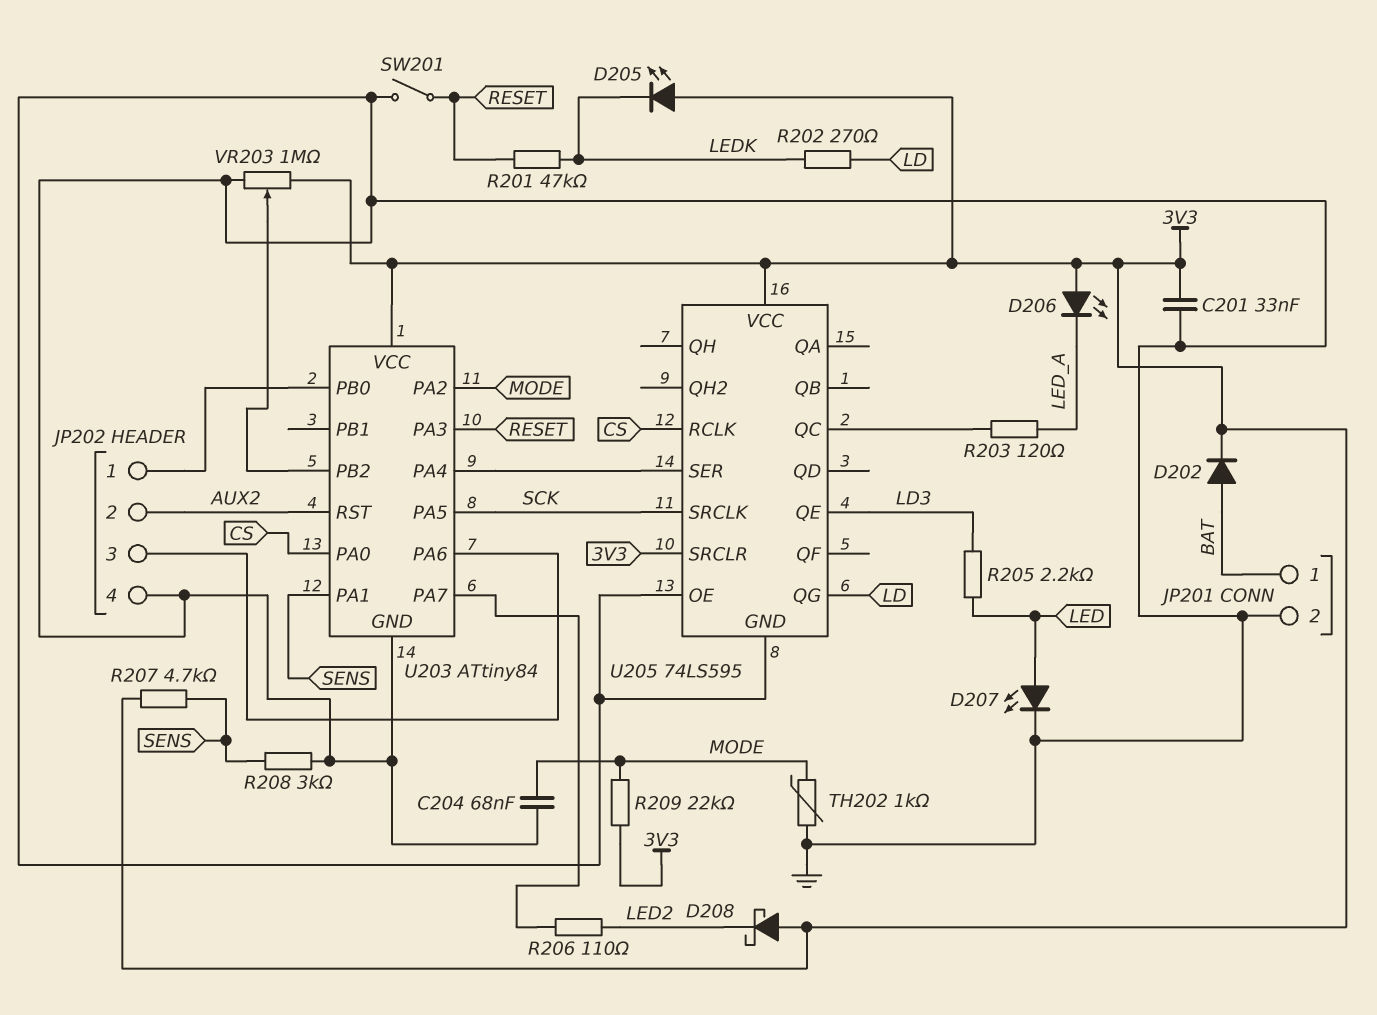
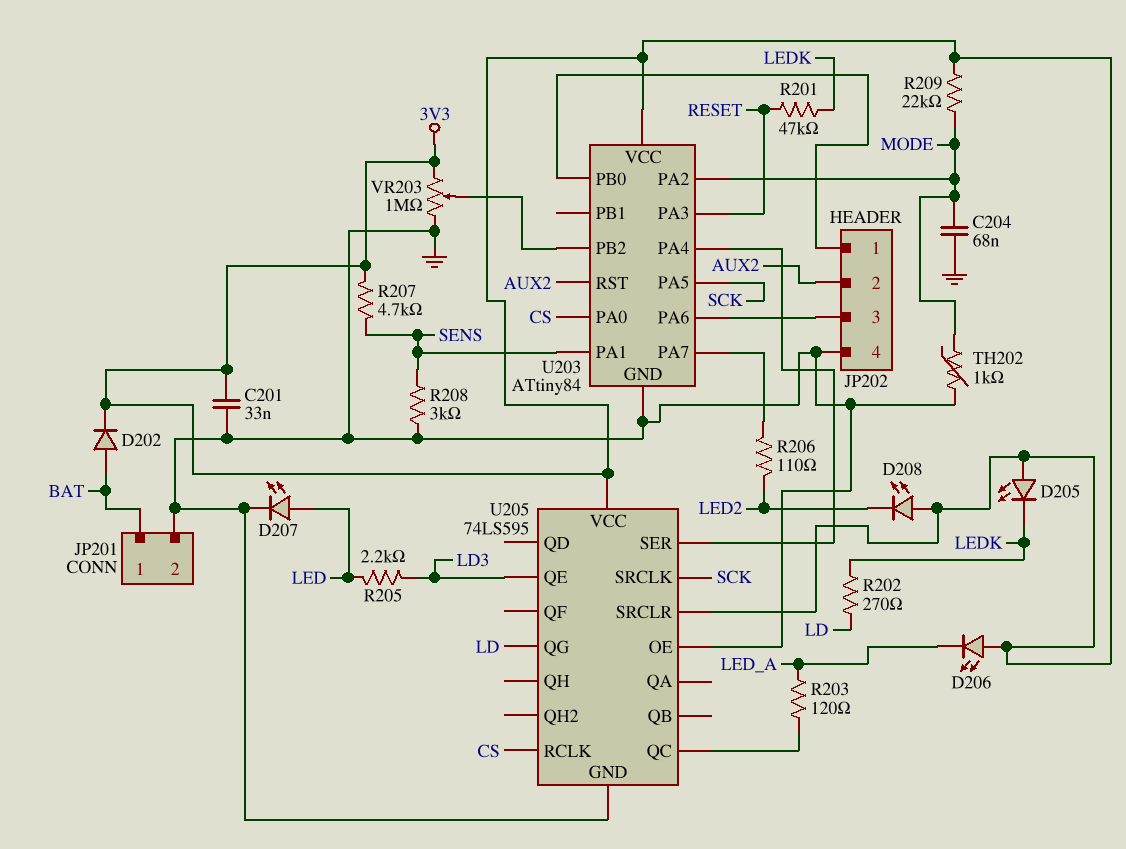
D208: schottky (A 3V3, K LED2) -> LED (A 3V3, K LED2)
SW201: switch (GND, RESET) -> none

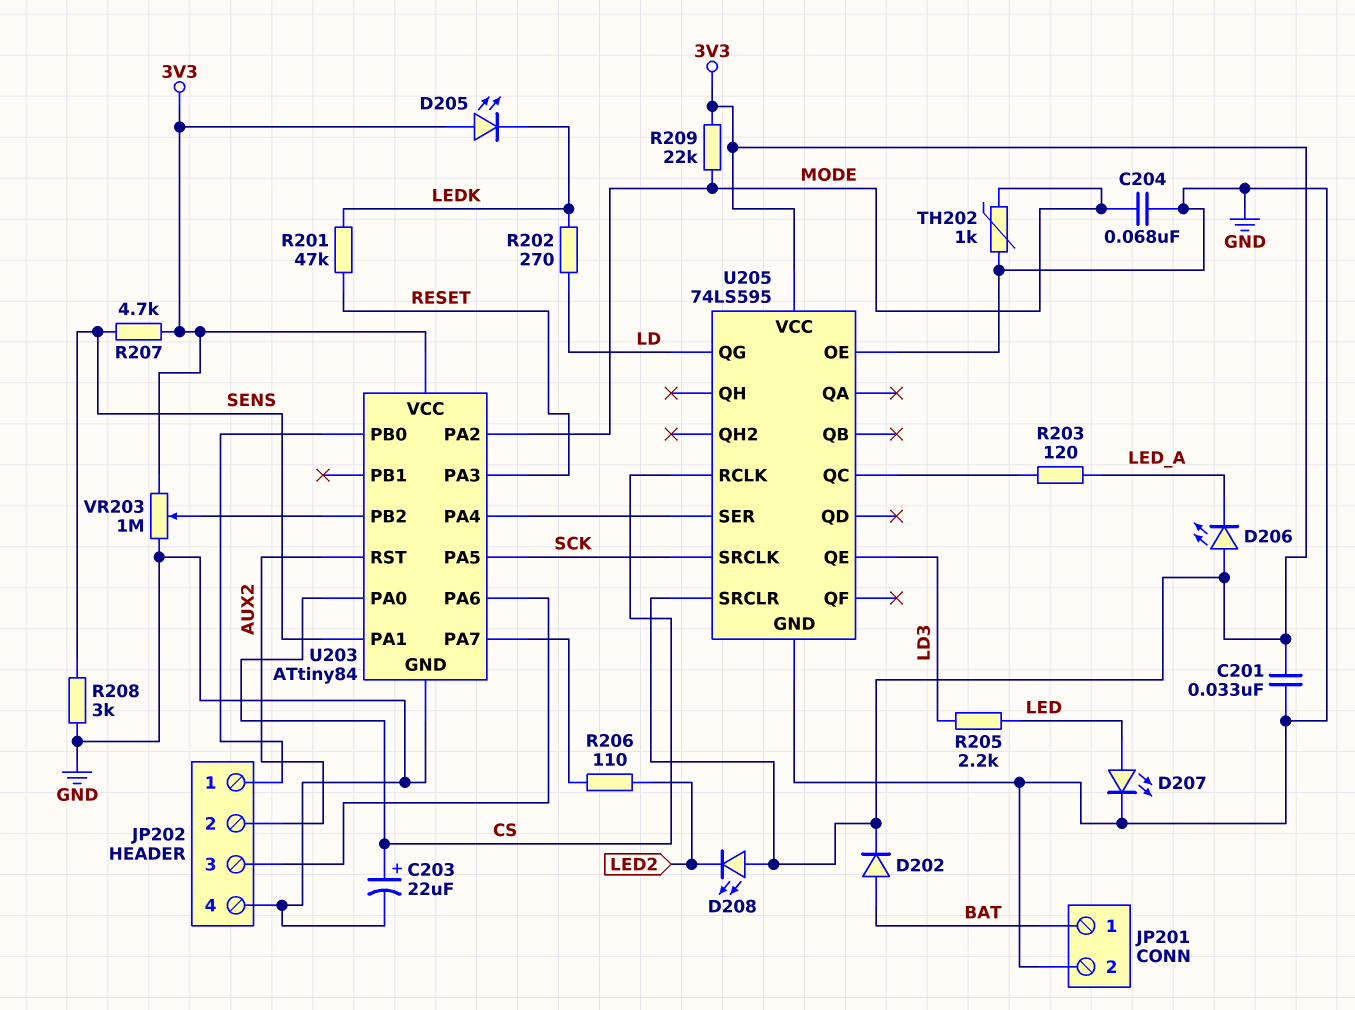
C203: none -> 22uF (plus CS, minus GND)

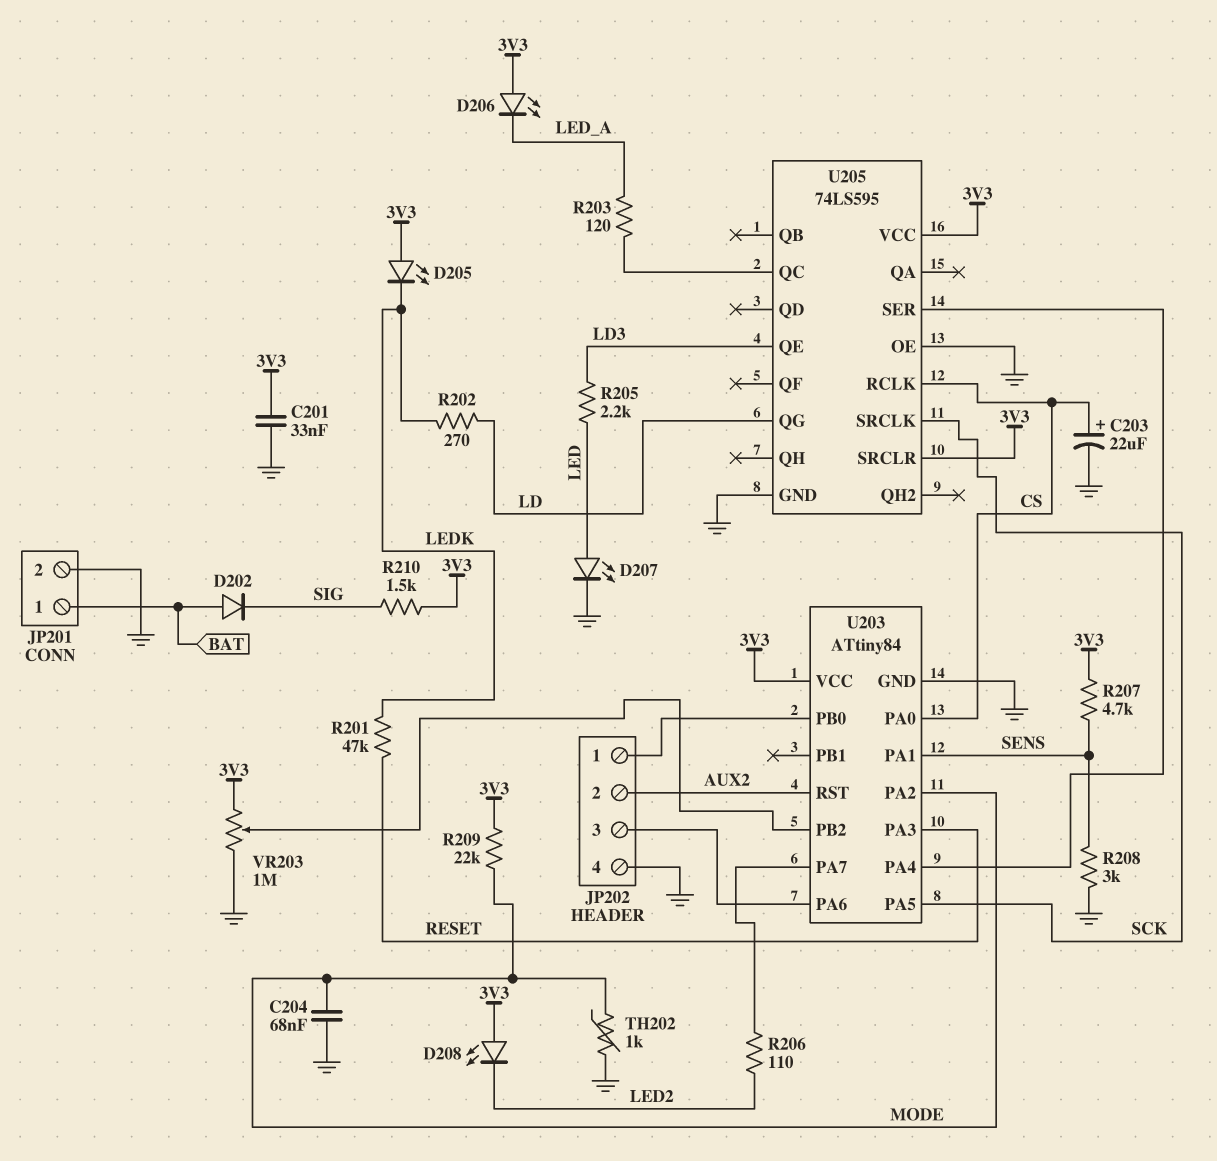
D202: diode (A BAT, K 3V3) -> diode (A BAT, K SIG)
R210: none -> 1.5k (3V3, SIG)

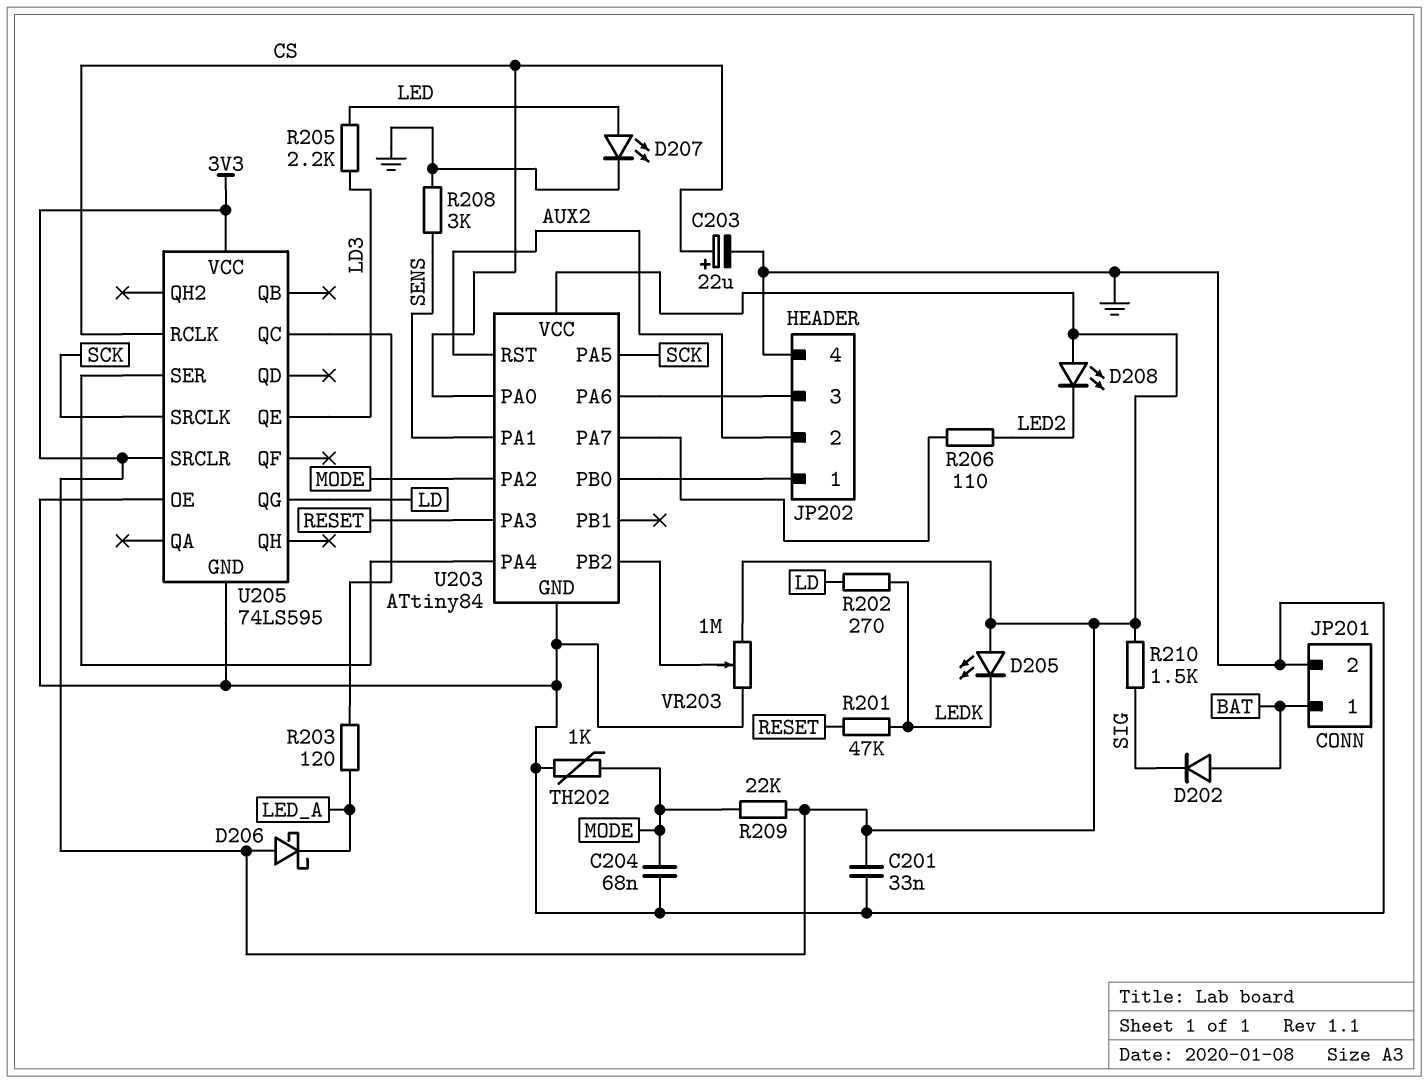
D206: LED (A 3V3, K LED_A) -> schottky (A 3V3, K LED_A)
R207: 4.7k (3V3, SENS) -> none

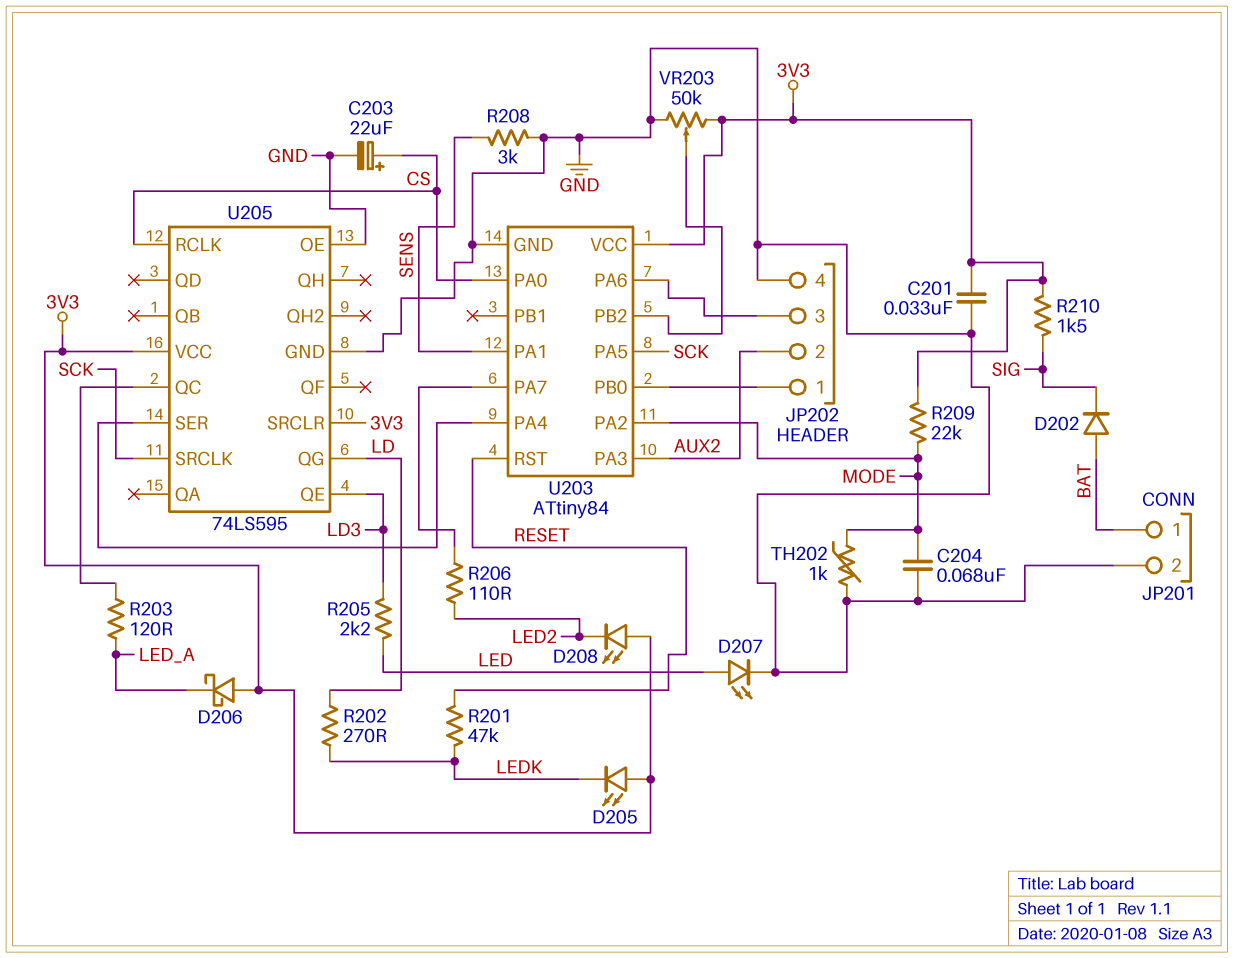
U203 pin PA3: RESET -> AUX2
U203 pin RST: AUX2 -> RESET
VR203: 1M (3V3, GND, wiper U203/PB2) -> 50k (3V3, GND, wiper U203/PB2)

